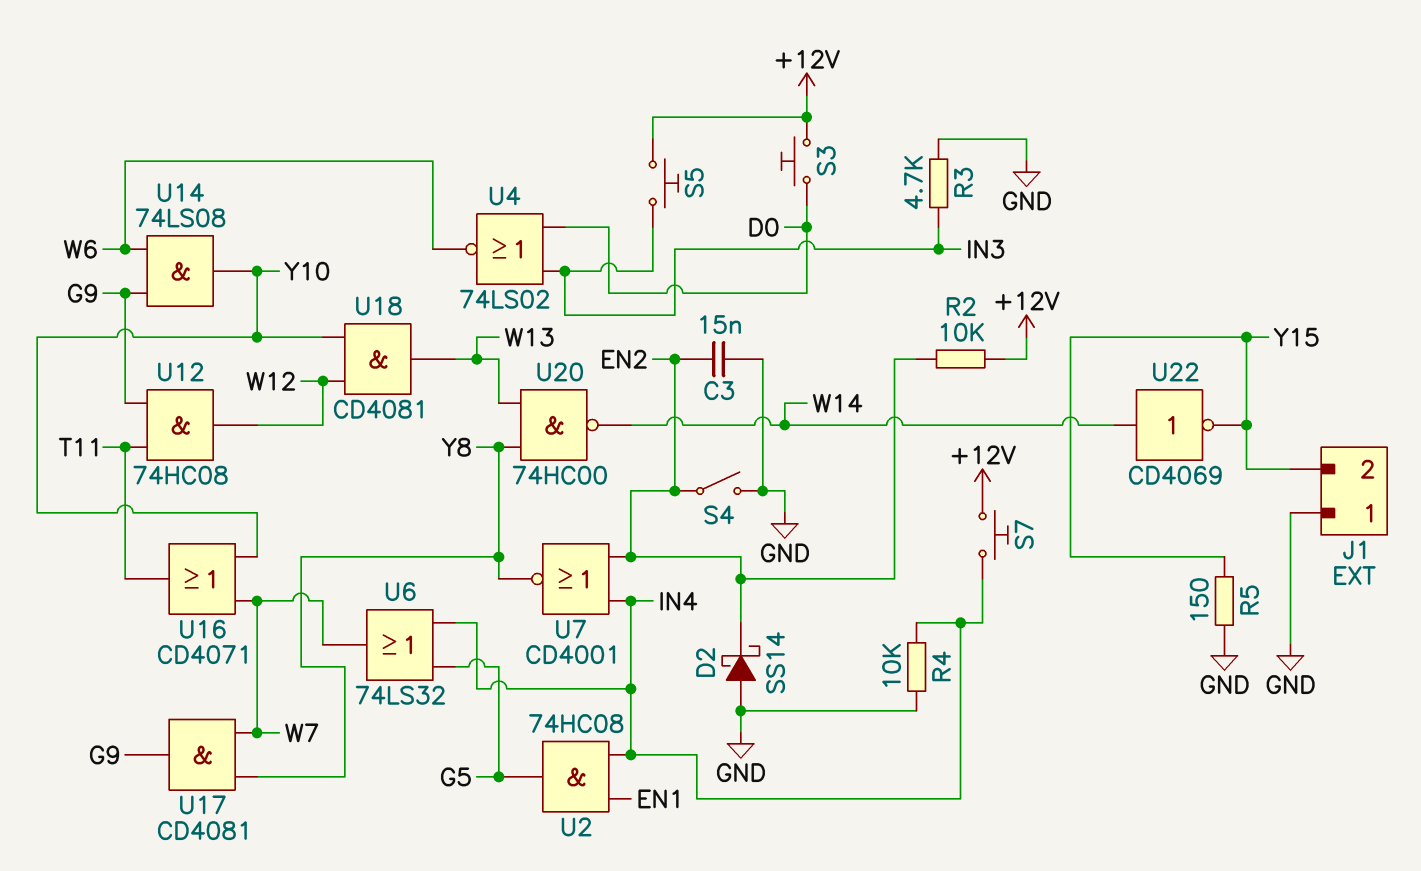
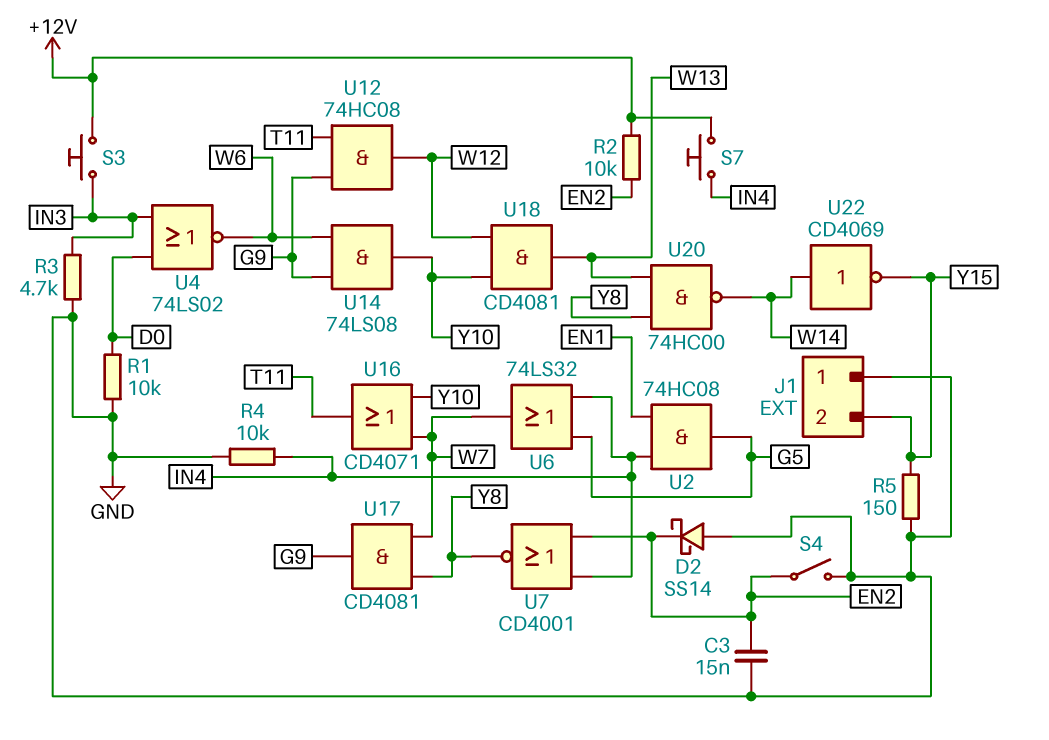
R1: none -> 10k (D0, GND)
S3: button (+12V, D0) -> button (+12V, IN3)
S5: button (+12V, IN3) -> none

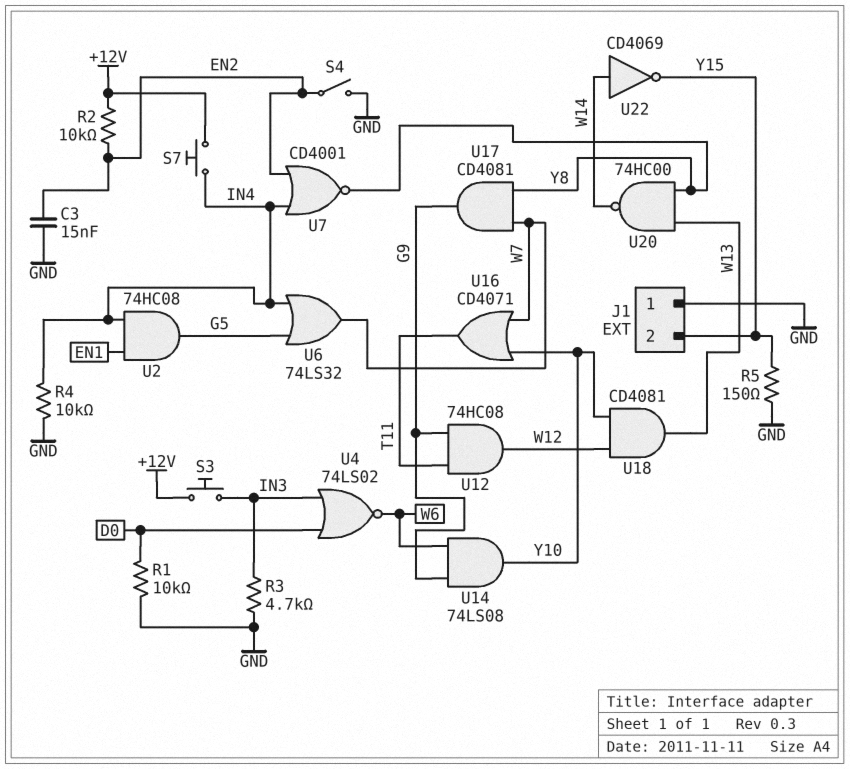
D2: schottky SS14 (A GND, K EN2) -> none

